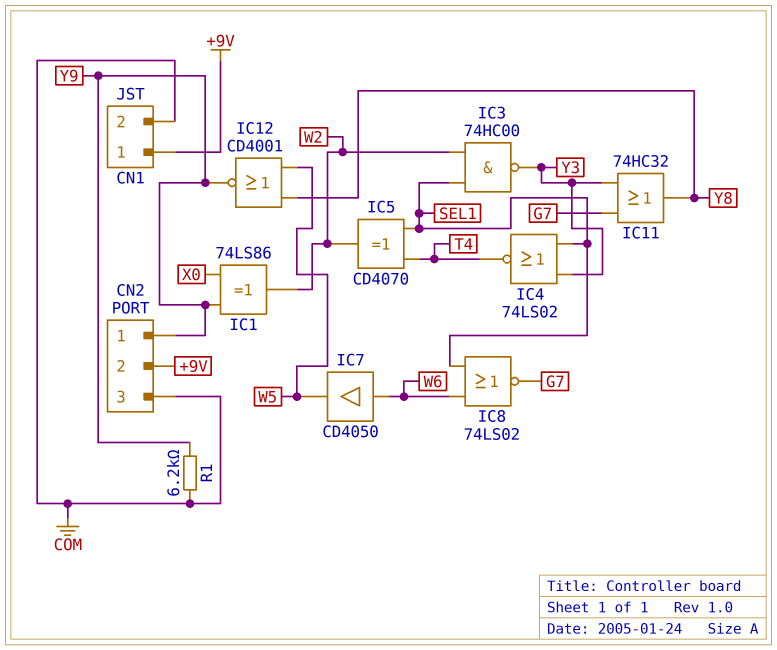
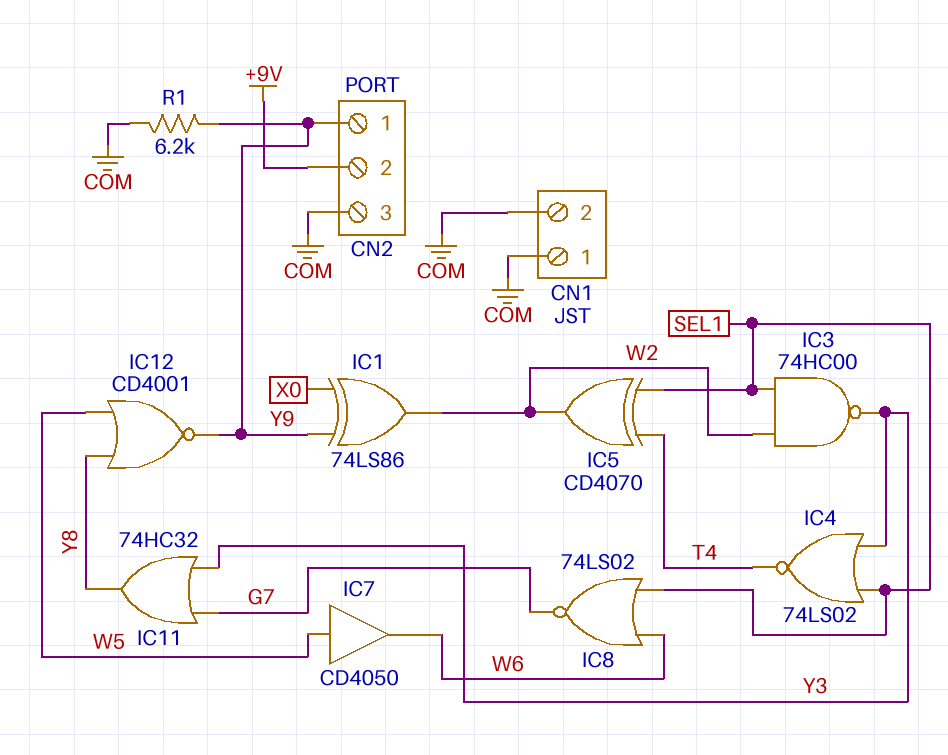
CN1 pin 1: +9V -> COM
IC7: buffer CD4050 (in W6, out W5) -> buffer CD4050 (in W5, out W6)

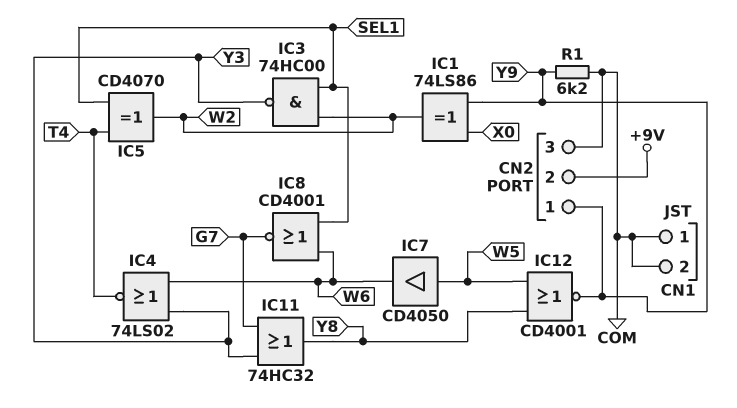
IC4: NOR 74LS02 (in SEL1, in Y3, out T4) -> NOR 74LS02 (in W6, in Y3, out T4)
IC8: NOR 74LS02 (in SEL1, in W6, out G7) -> NOR CD4001 (in SEL1, in W6, out G7)

